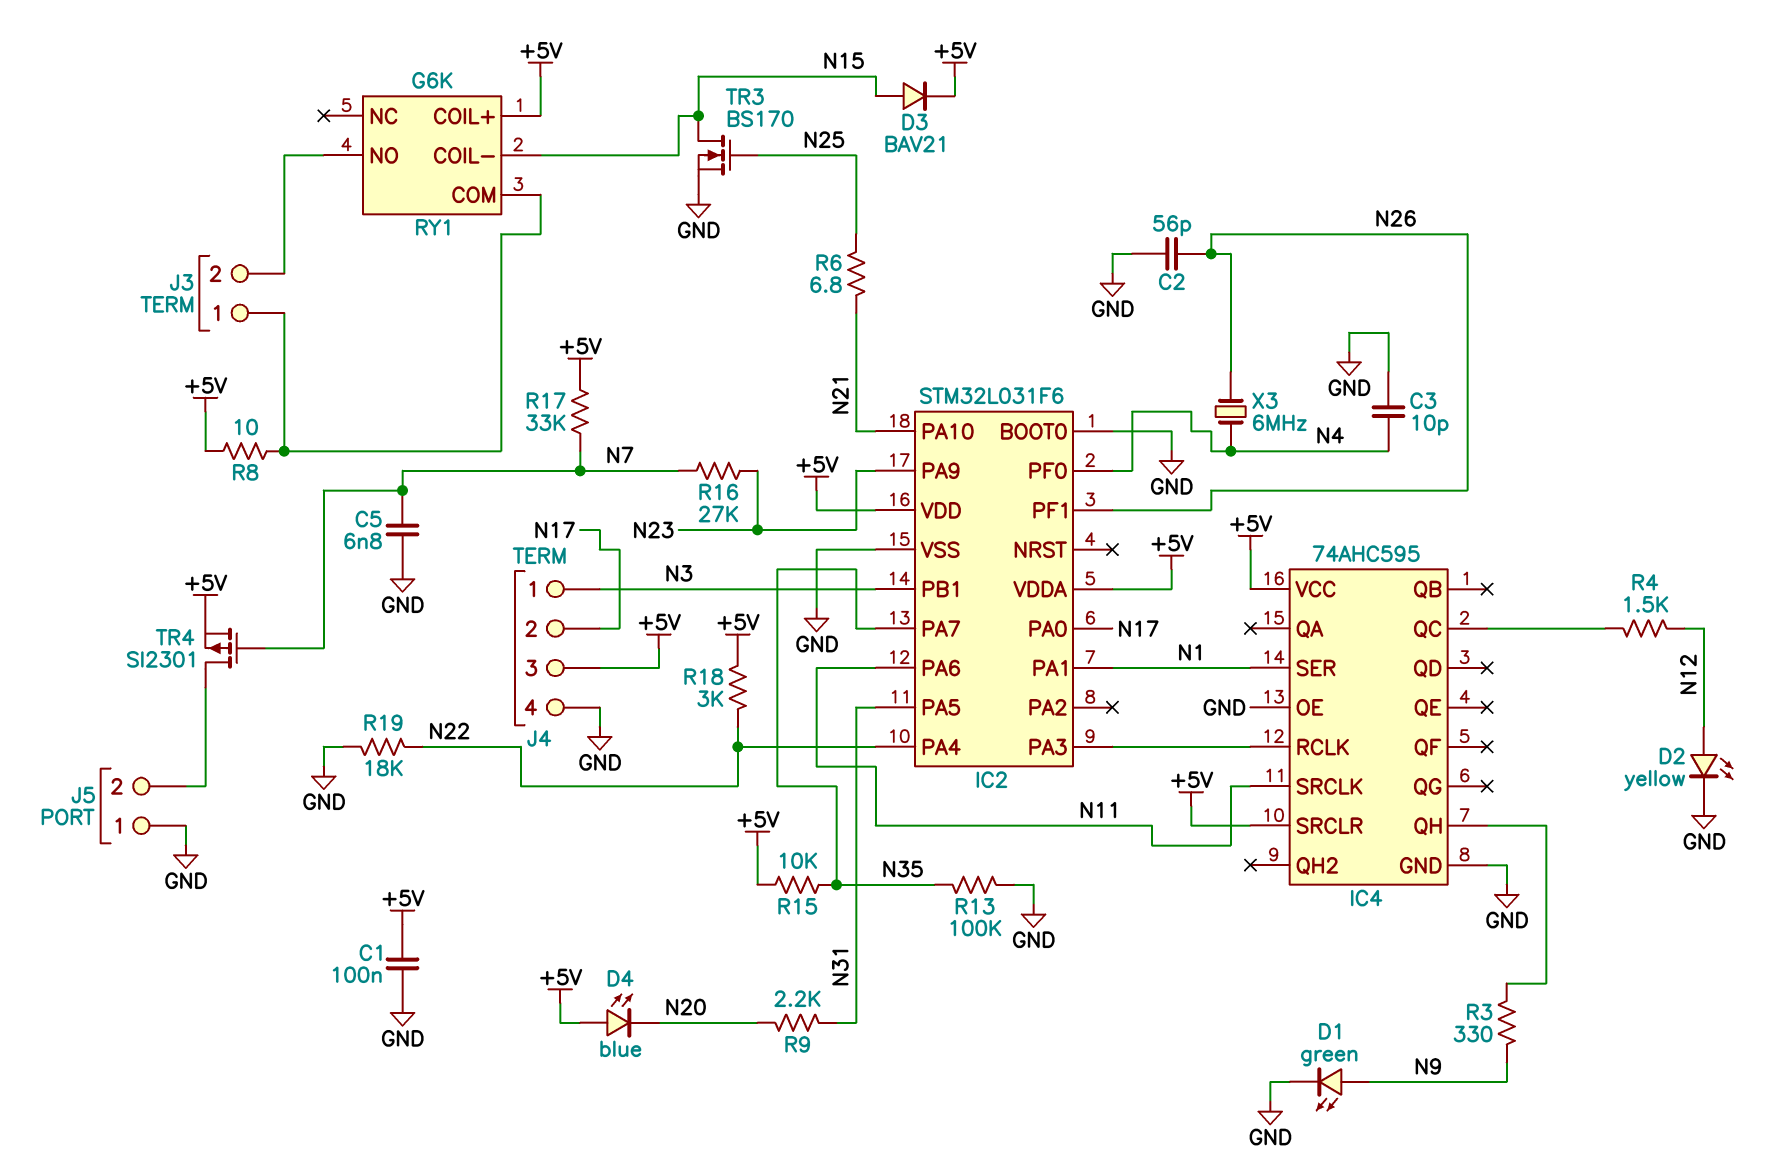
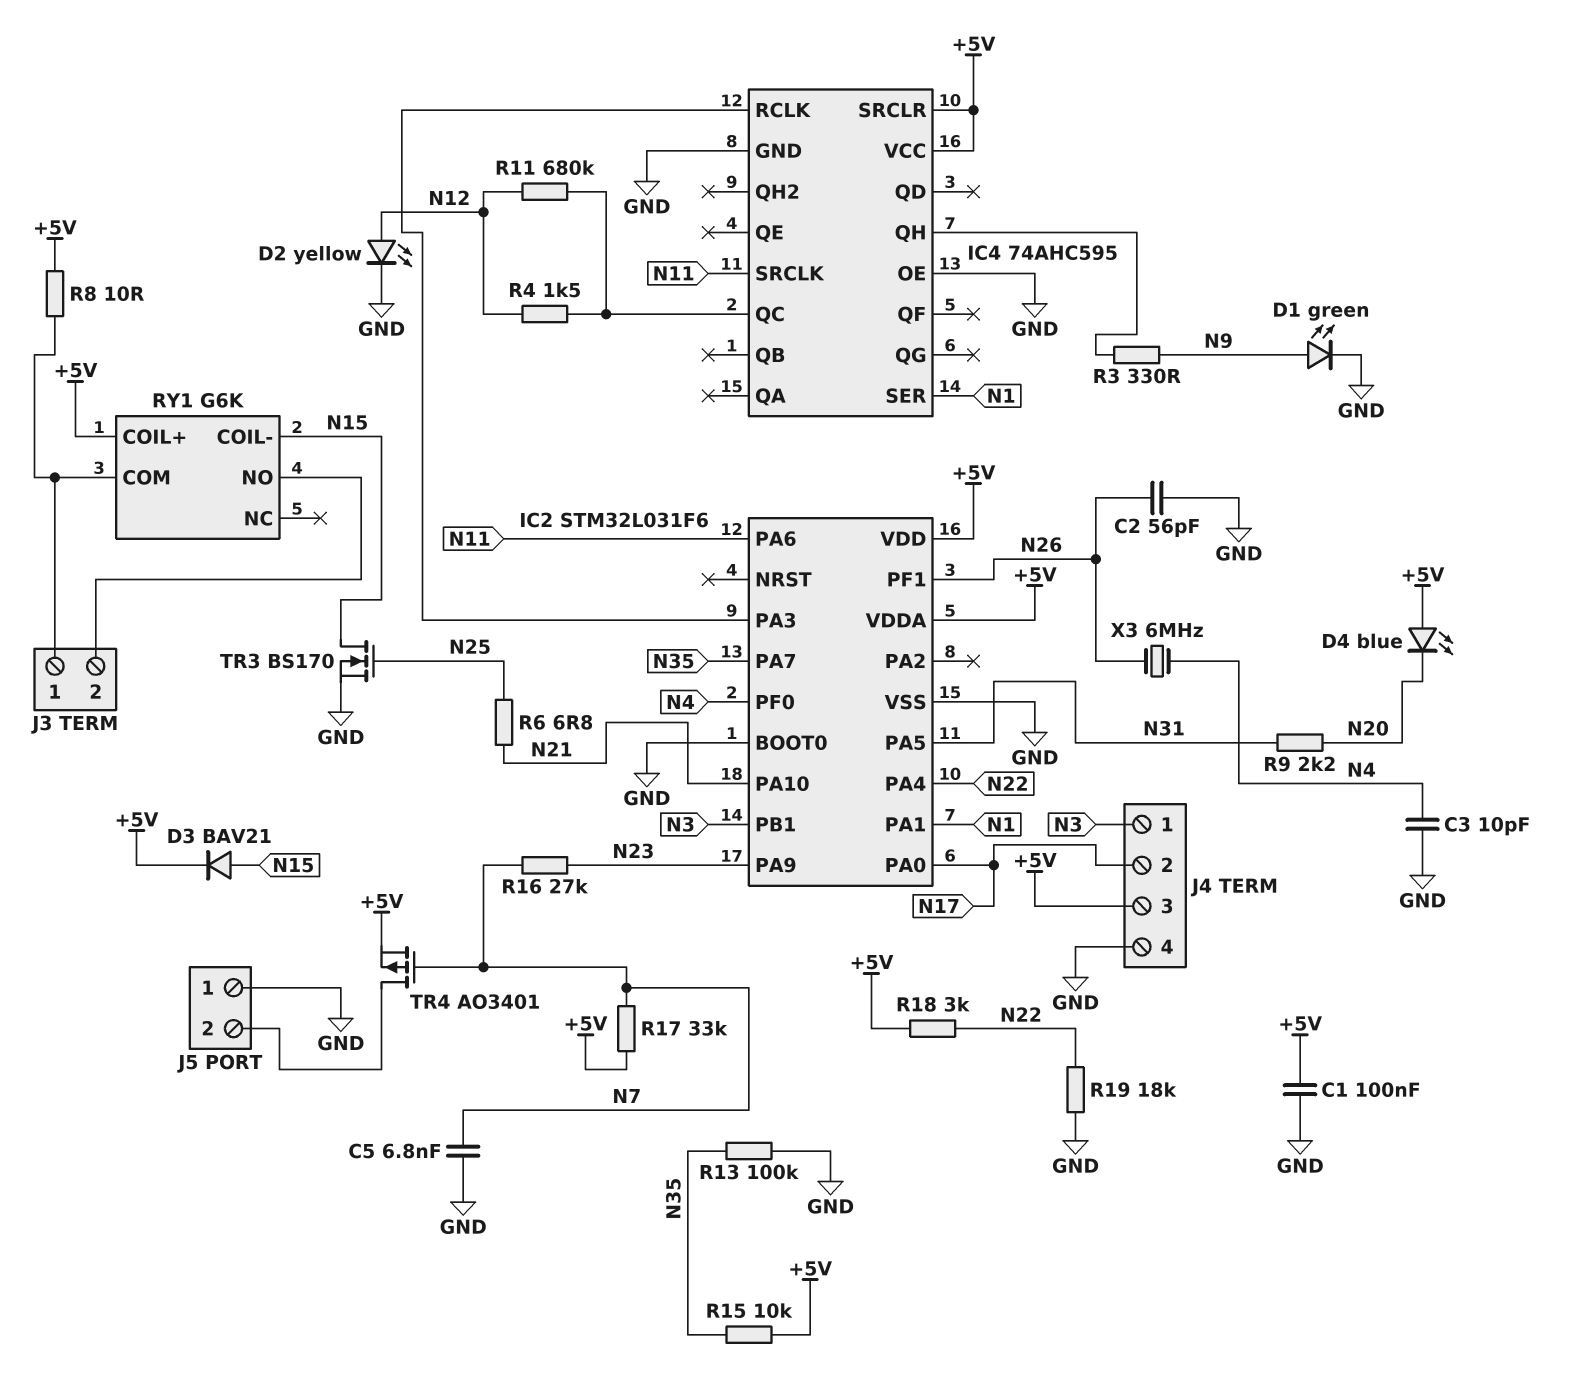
R11: none -> 680k (IC4/QC, N12)
TR4: PMOS SI2301 (G N7, D J5/2, S +5V) -> PMOS AO3401 (G N7, D J5/2, S +5V)

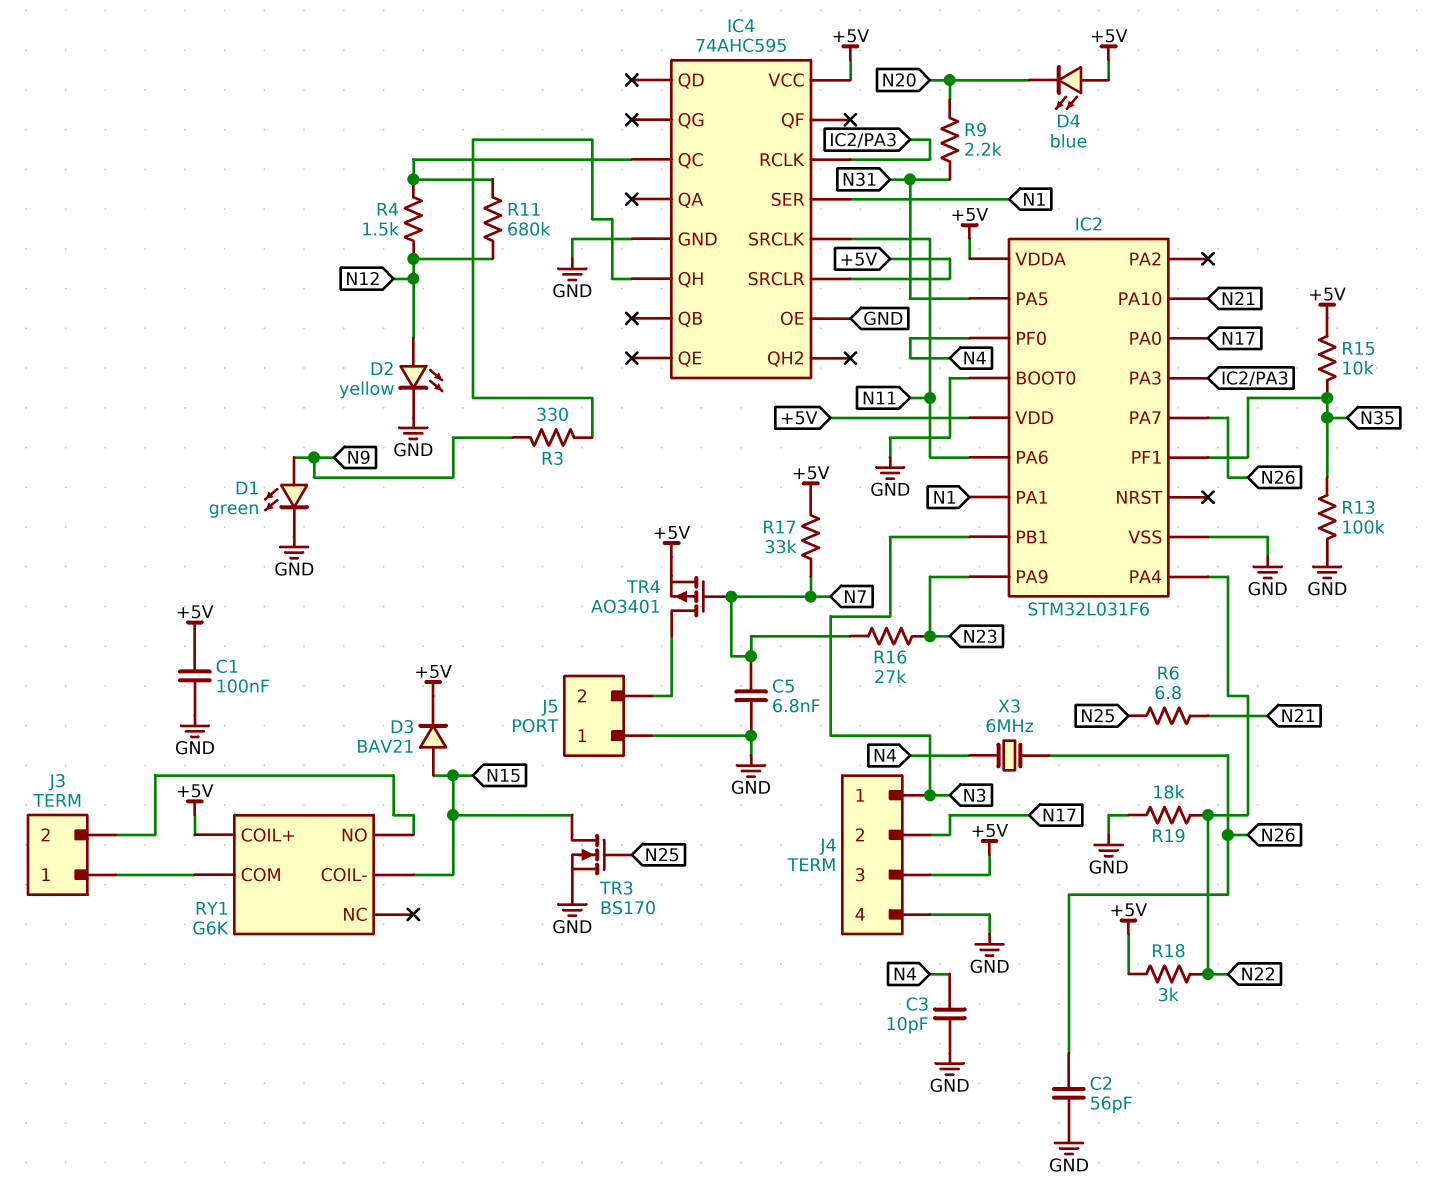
IC2 pin PA7: N35 -> N26
IC2 pin PF1: N26 -> N35
R8: 10 (+5V, J3/1) -> none

